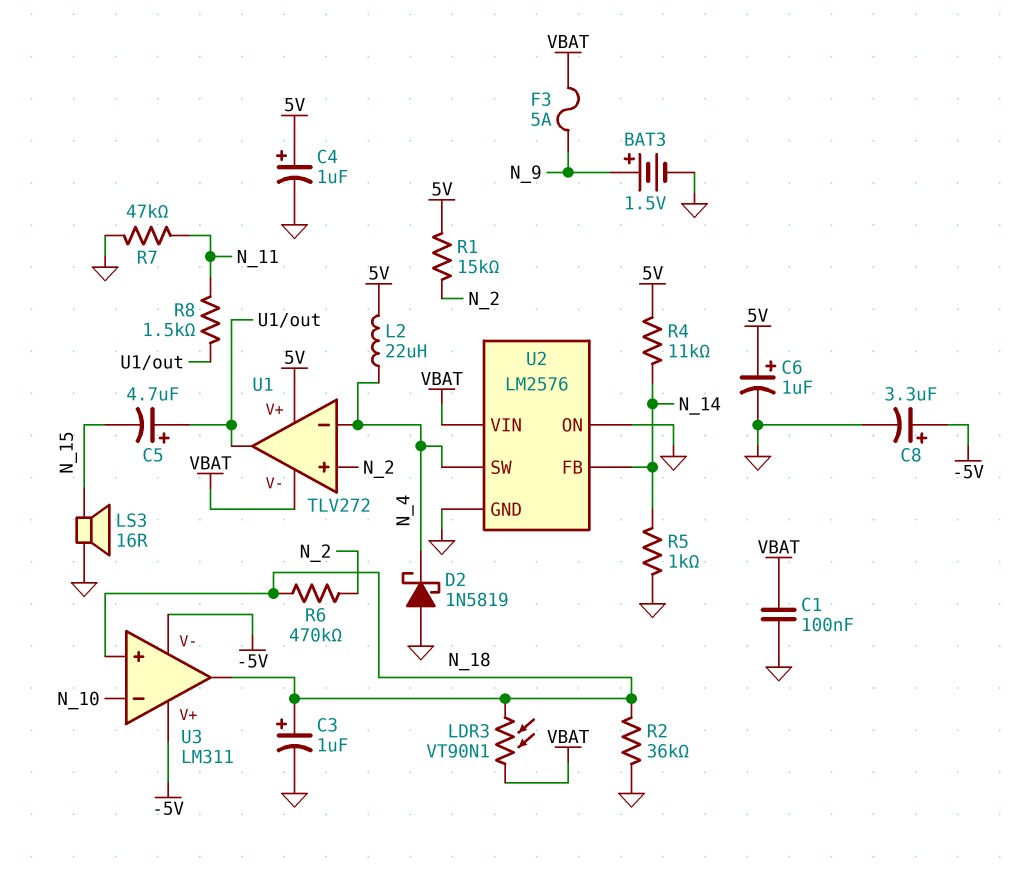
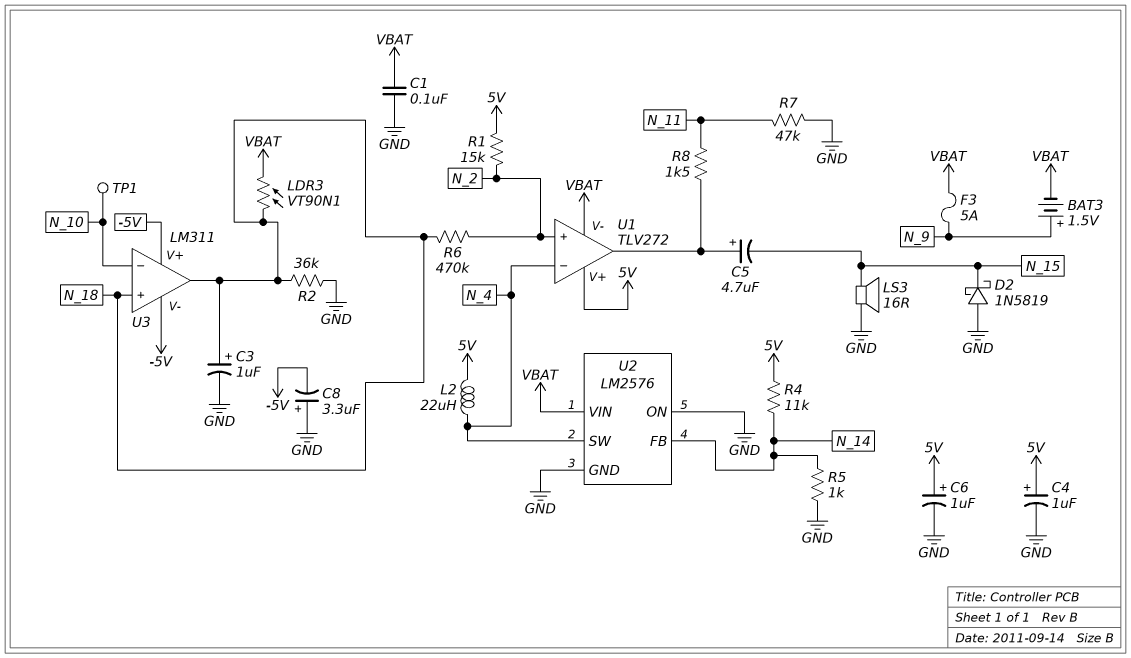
BAT3: 1.5V (plus N_9, minus GND) -> 1.5V (plus N_9, minus VBAT)
C8: 3.3uF (plus -5V, minus GND) -> 3.3uF (plus GND, minus -5V)
D2: schottky 1N5819 (A GND, K N_4) -> schottky 1N5819 (A GND, K N_15)
TP1: none -> test point (N_10)

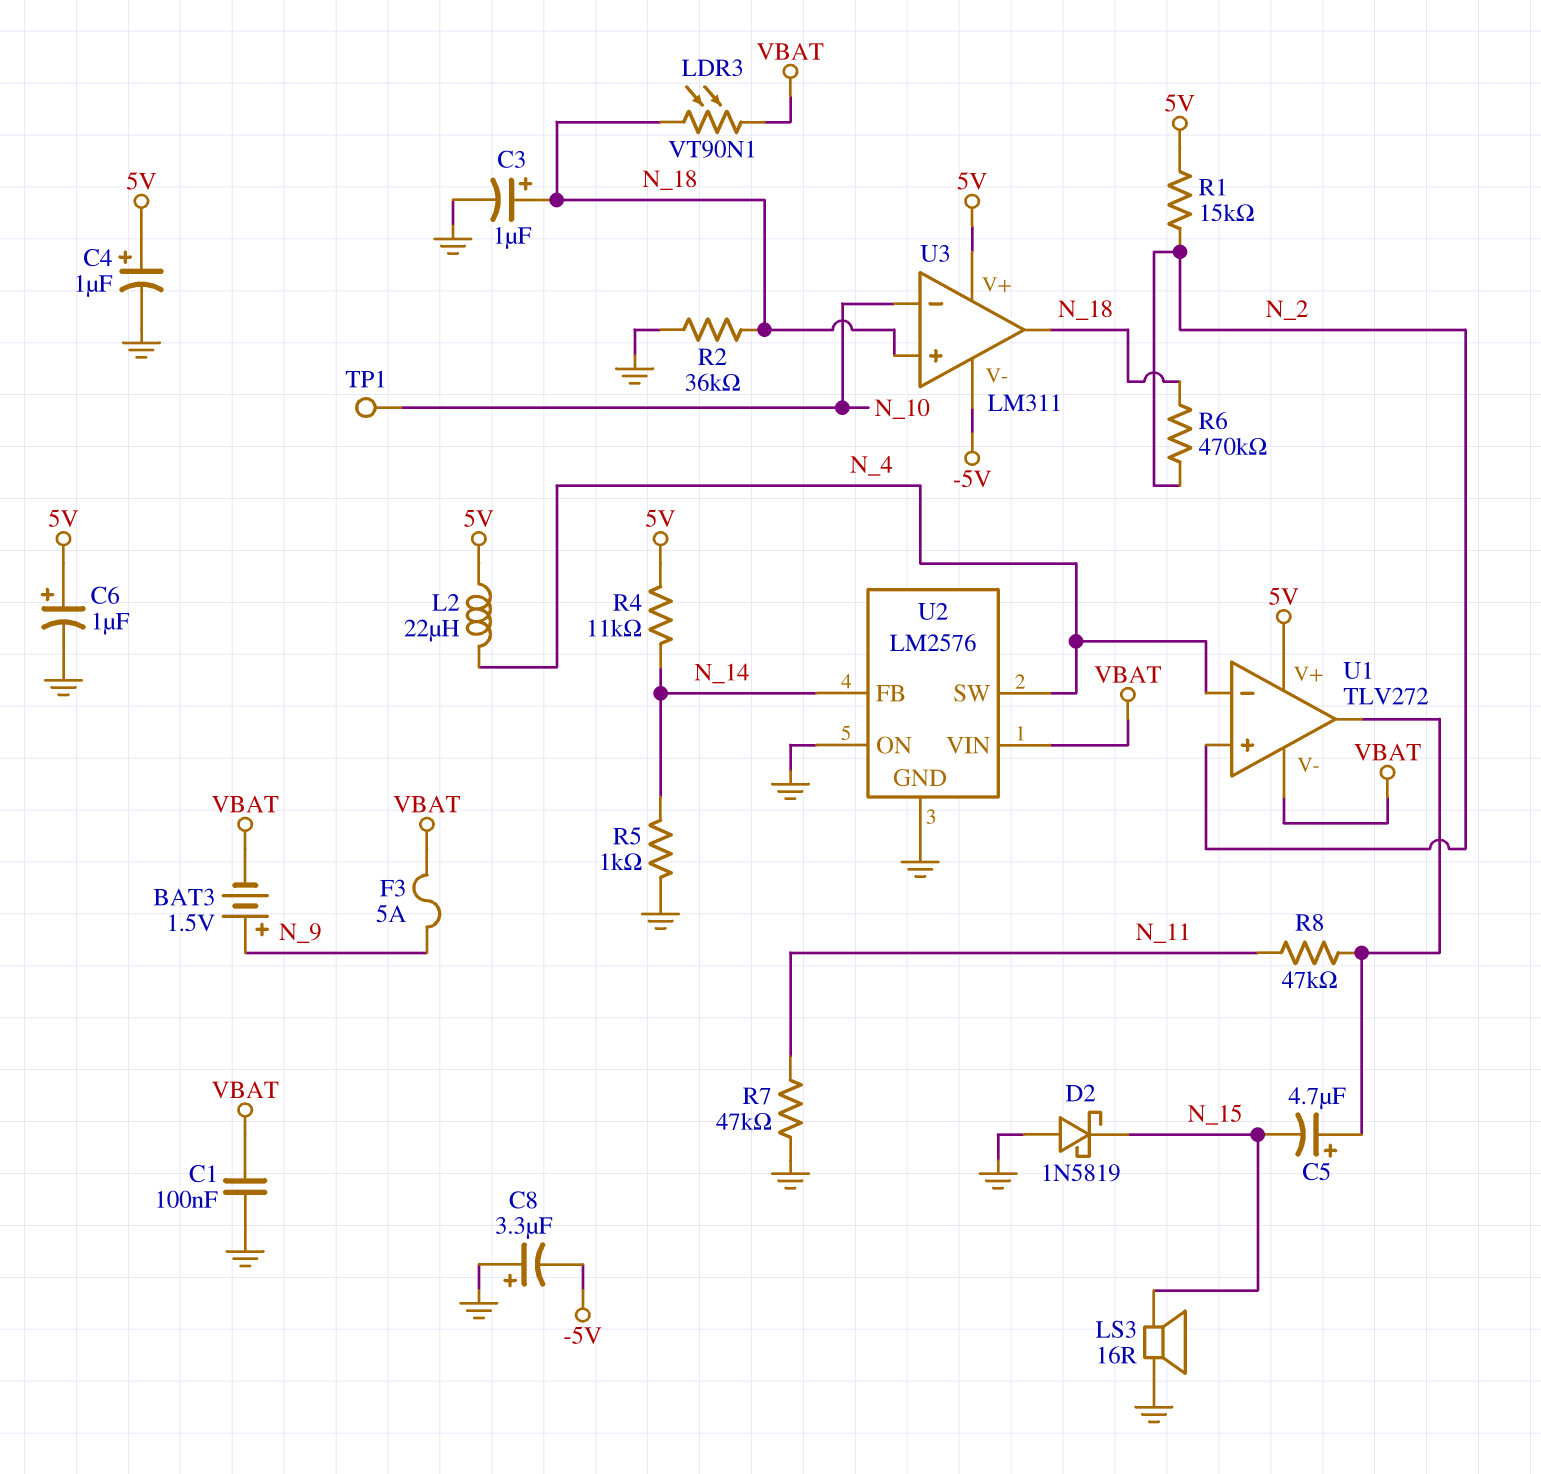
R8: 1.5k (N_11, U1/out) -> 47k (N_11, U1/out)
U3 pin V+: -5V -> 5V

